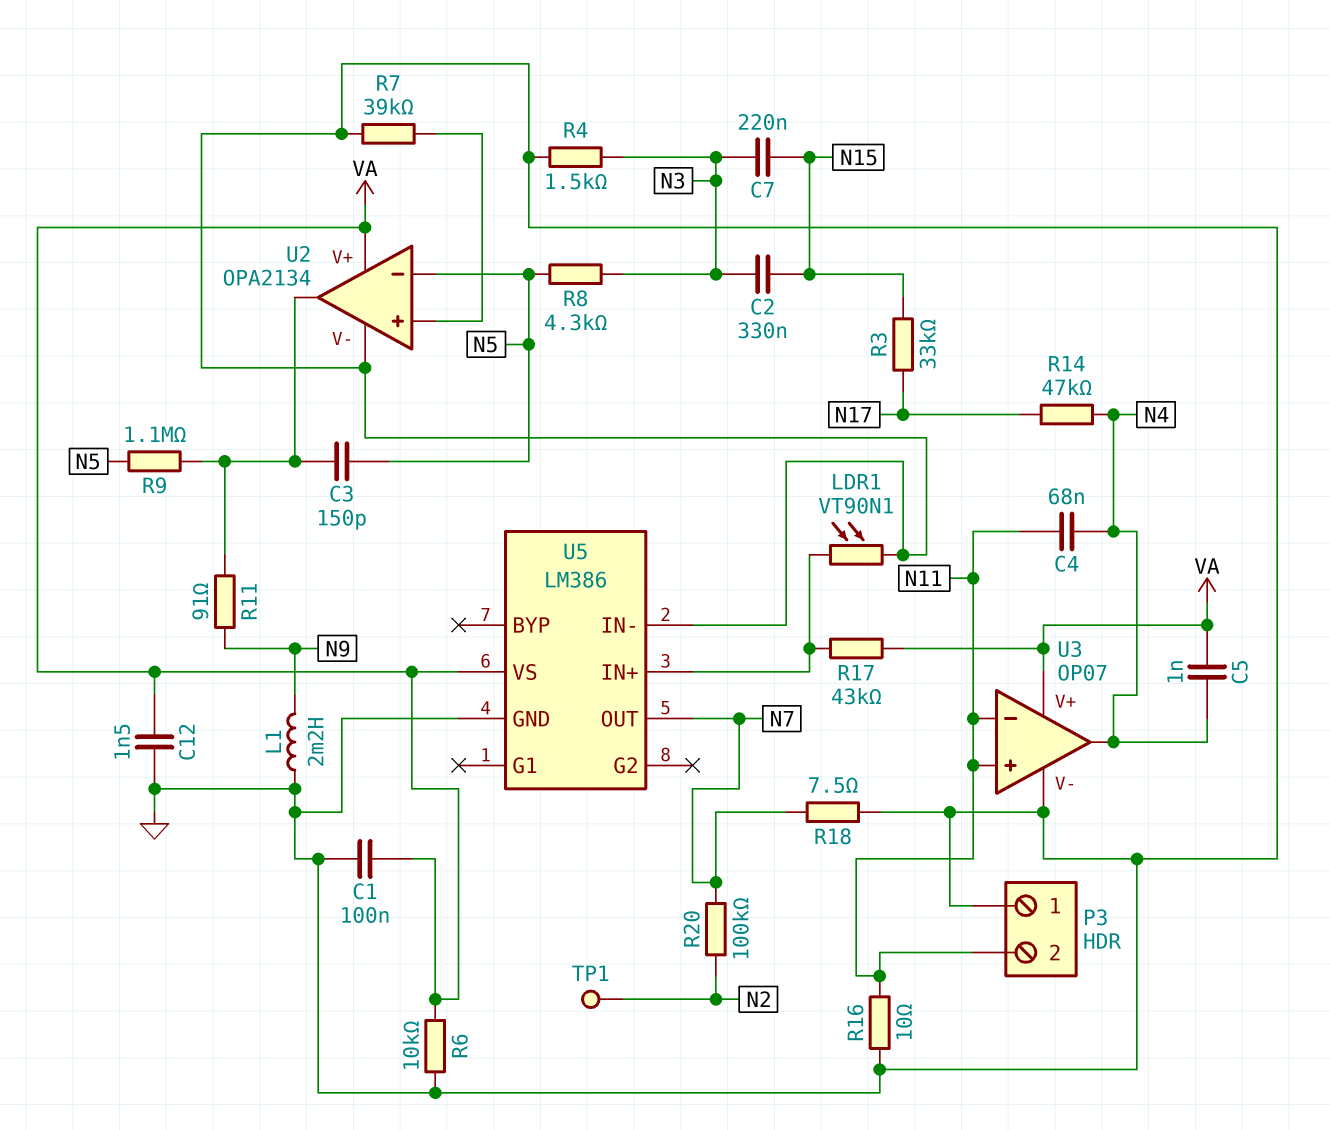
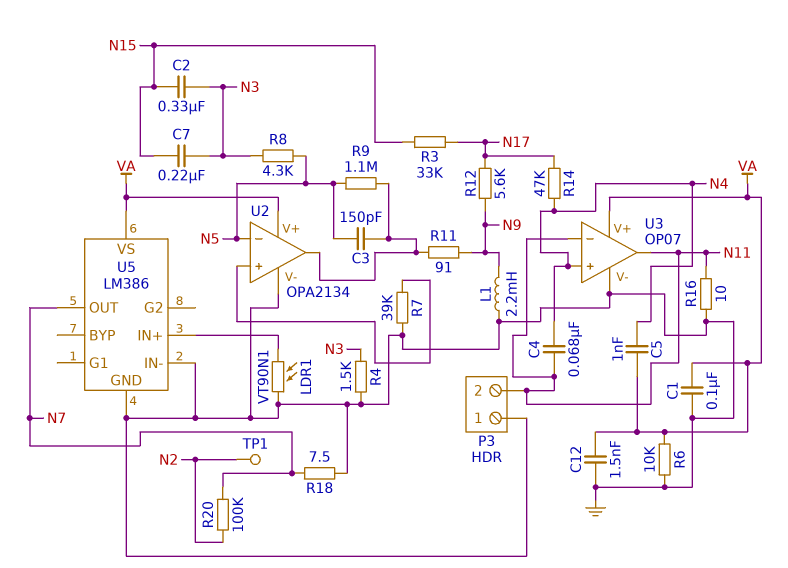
R12: none -> 5.6k (N9, N17)
R17: 43k (U5/IN+, VA) -> none
U3 pin in+: N11 -> N4
U3 pin out: N4 -> N11

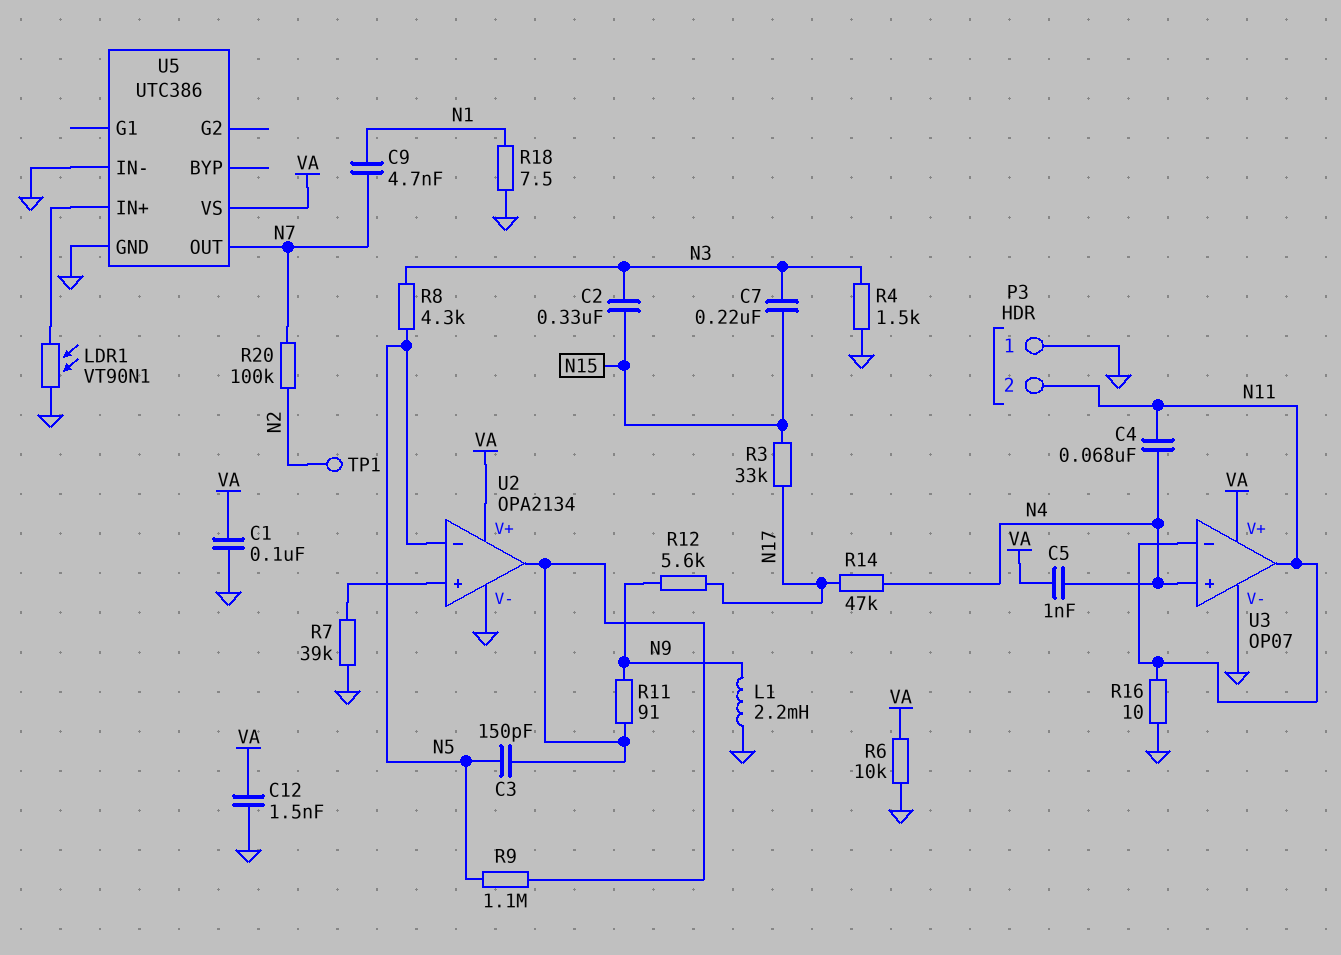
C9: none -> 4.7nF (N1, N7)
R18: 7.5 (GND, N7) -> 7.5 (GND, N1)
U5: LM386 -> UTC386

